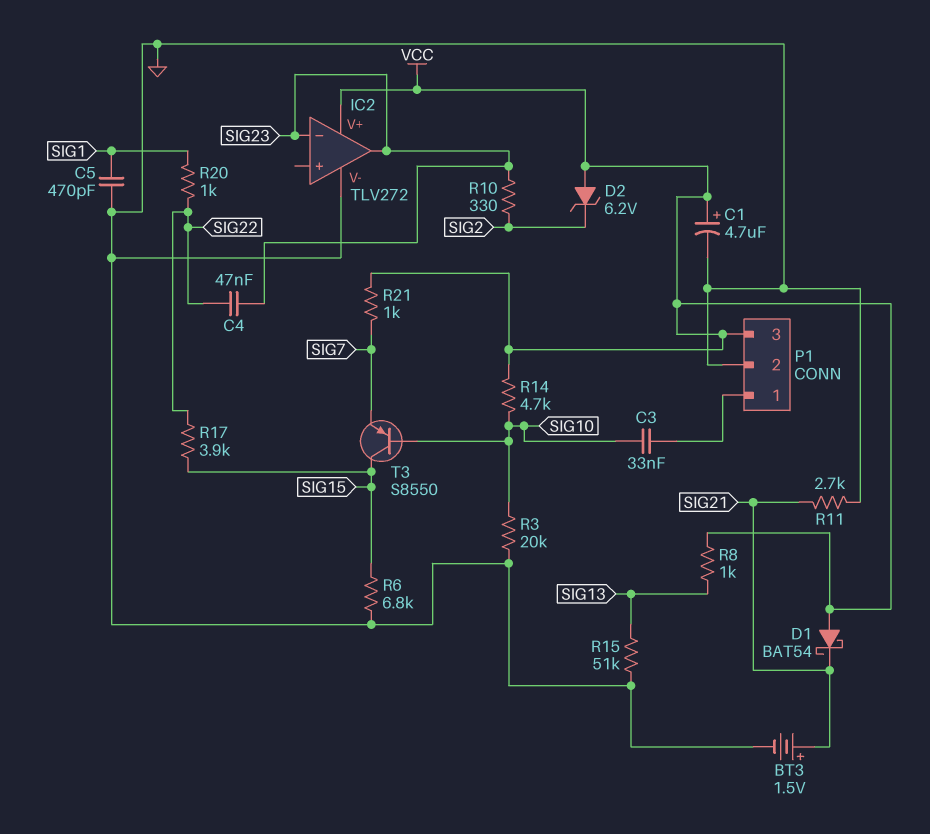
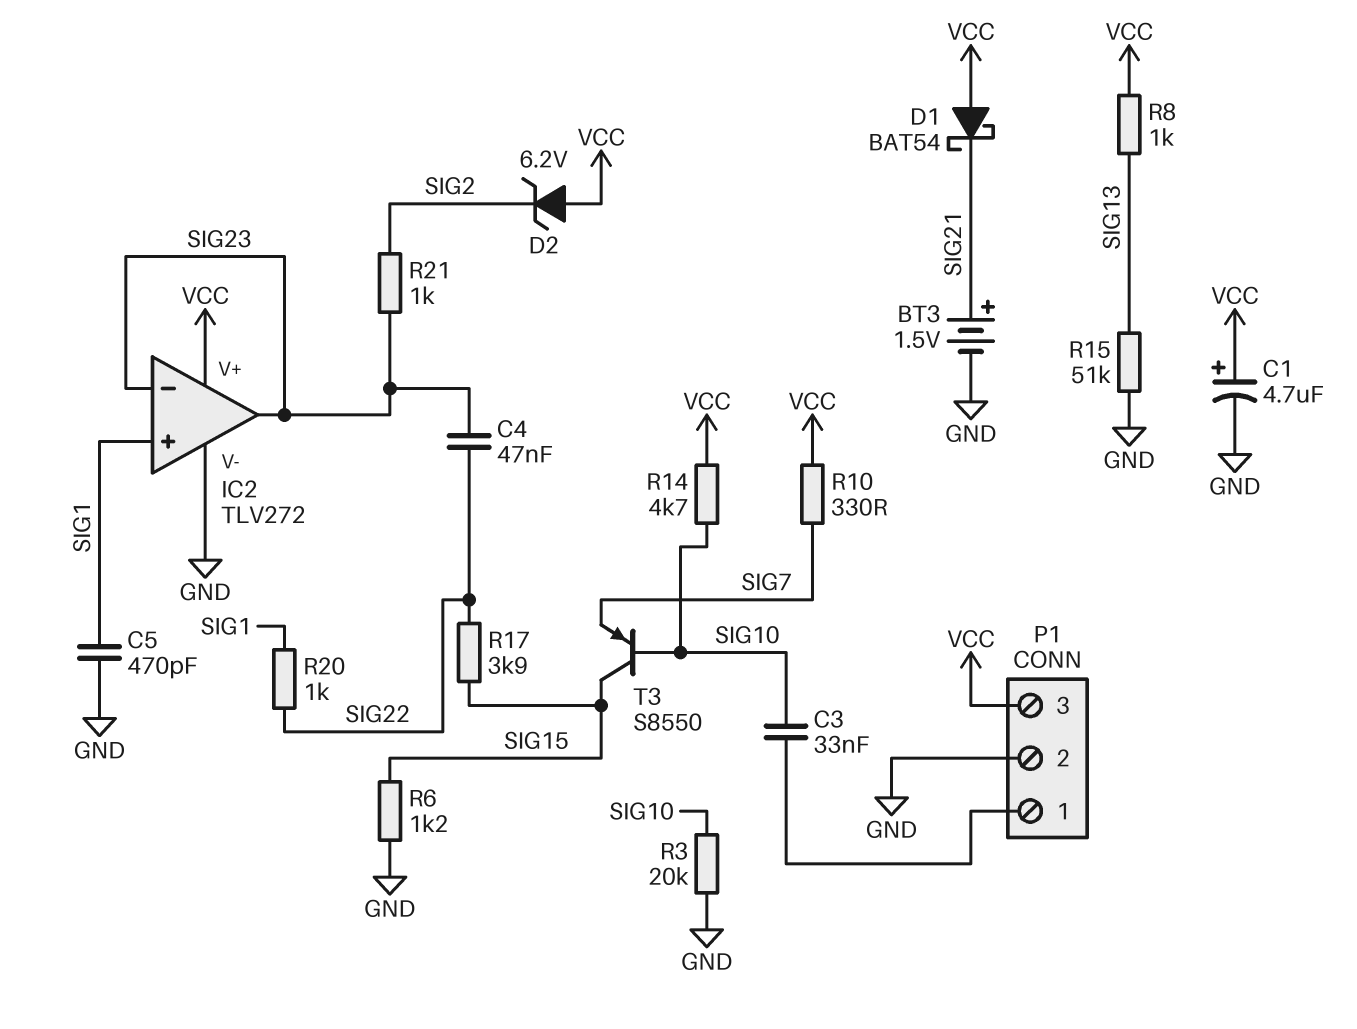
IC2 pin in+: none -> SIG1
R6: 6.8k (GND, SIG15) -> 1.2k (GND, SIG15)
R10: 330 (SIG2, SIG23) -> 330 (SIG7, VCC)
R11: 2.7k (GND, SIG21) -> none
R21: 1k (SIG7, VCC) -> 1k (SIG2, SIG23)

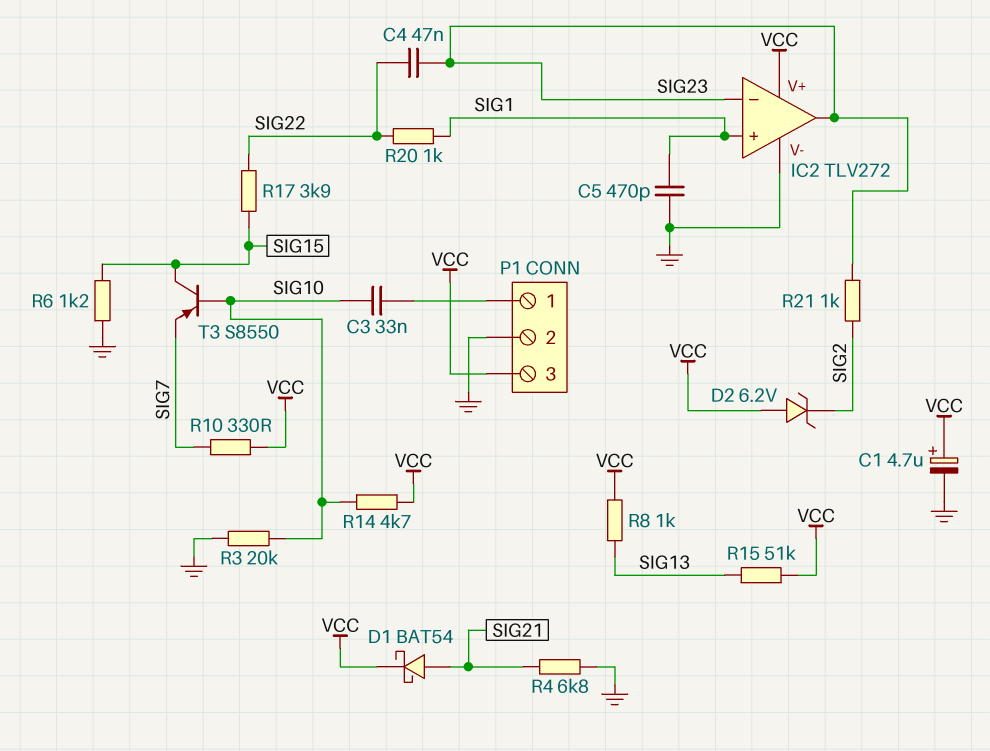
BT3: 1.5V (plus SIG21, minus GND) -> none
D1: schottky BAT54 (A VCC, K SIG21) -> schottky BAT54 (A SIG21, K VCC)
R4: none -> 6.8k (GND, SIG21)
R15: 51k (GND, SIG13) -> 51k (SIG13, VCC)

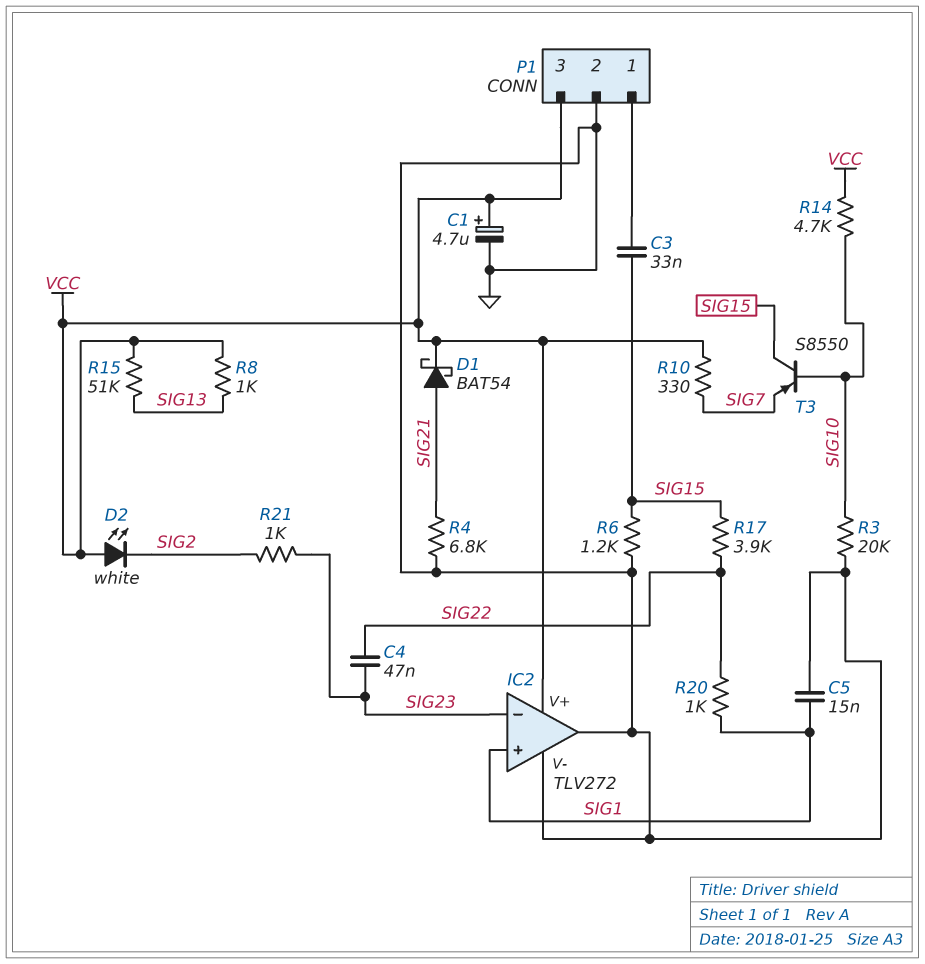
C3: 33nF (P1/1, SIG10) -> 33nF (P1/1, SIG15)
C5: 470pF (GND, SIG1) -> 15nF (GND, SIG1)
D2: zener 6.2V (A VCC, K SIG2) -> LED white (A VCC, K SIG2)
IC2 pin out: SIG23 -> GND

